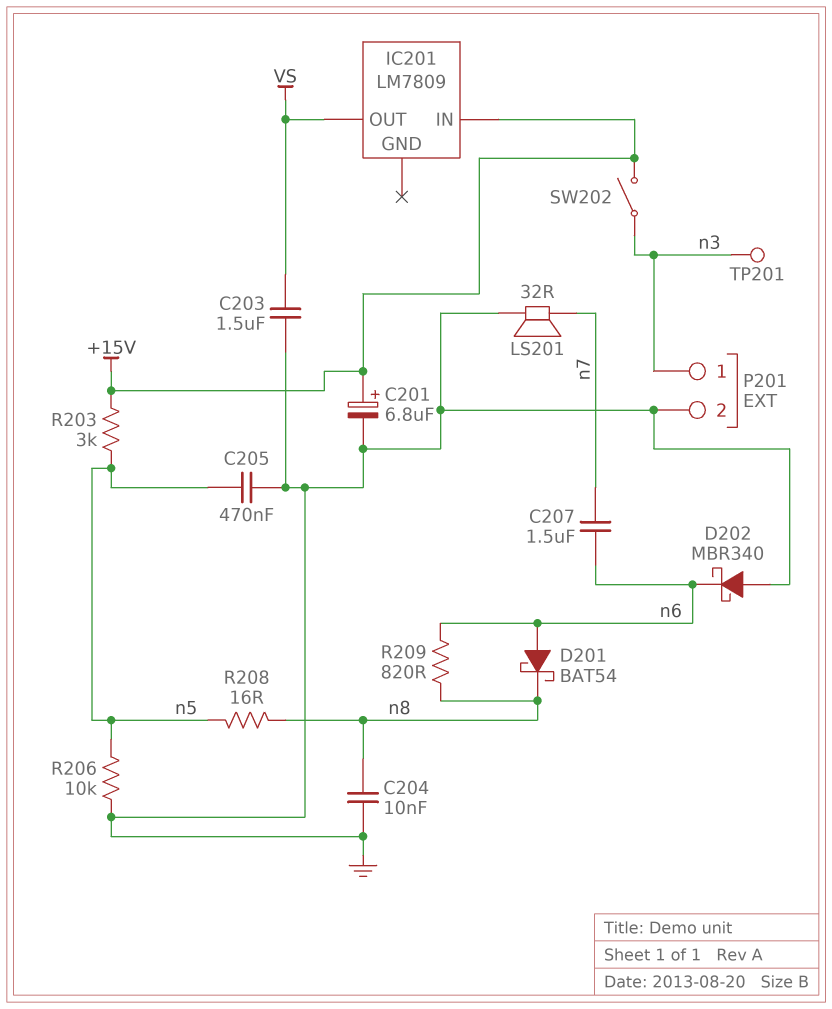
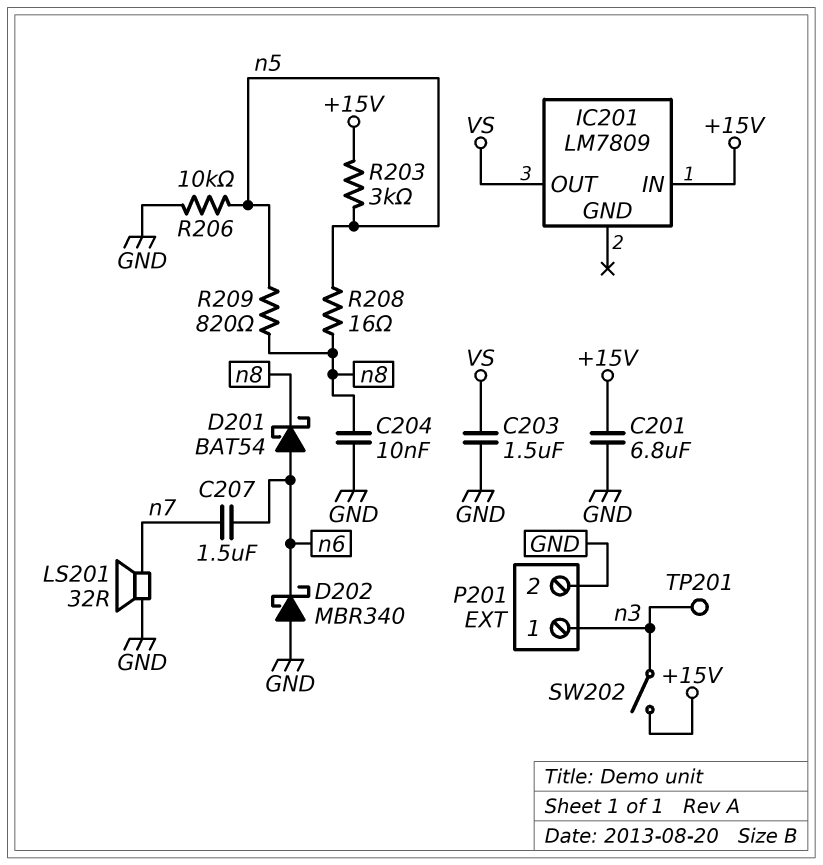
C201: 6.8uF (plus +15V, minus GND) -> 6.8uF (+15V, GND)
C205: 470nF (GND, n5) -> none
R209: 820 (n6, n8) -> 820 (n5, n8)

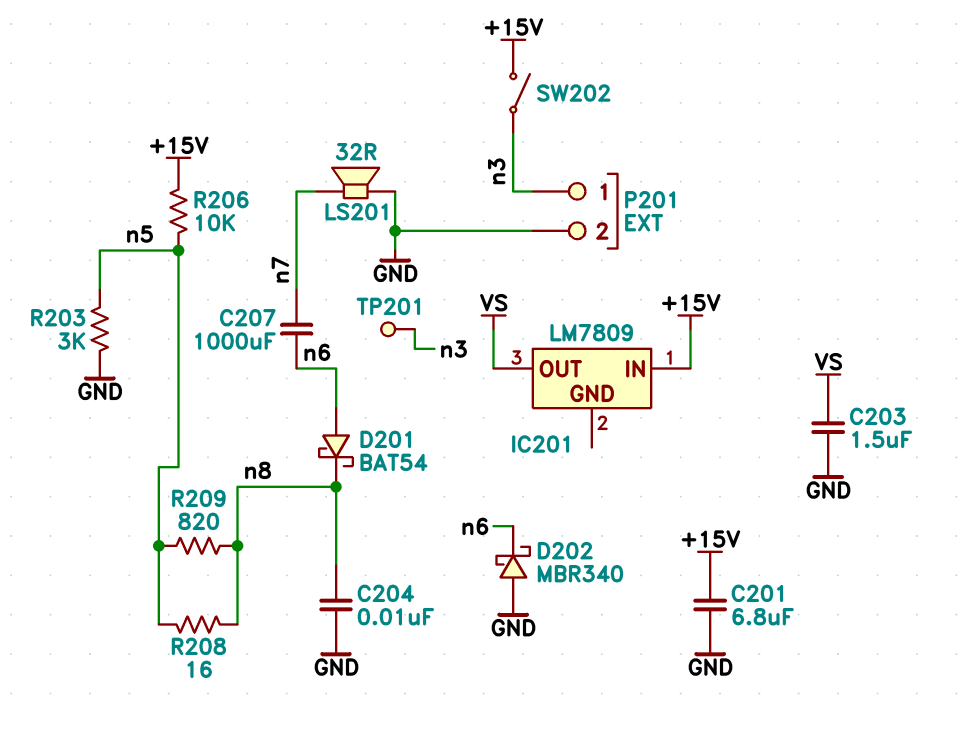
C207: 1.5uF (n6, n7) -> 1000uF (n6, n7)
R203: 3k (+15V, n5) -> 3k (GND, n5)
R206: 10k (GND, n5) -> 10k (+15V, n5)

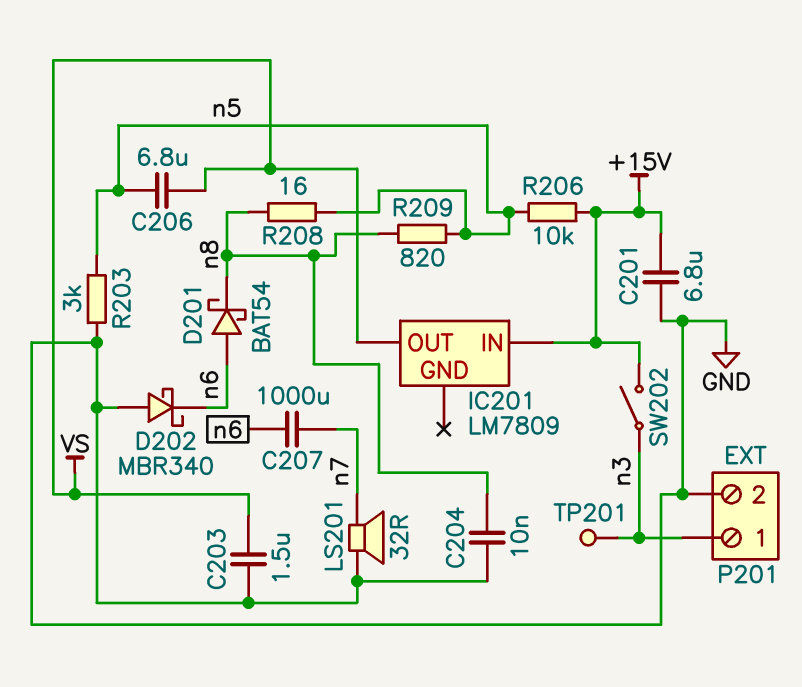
C206: none -> 6.8uF (VS, n5)

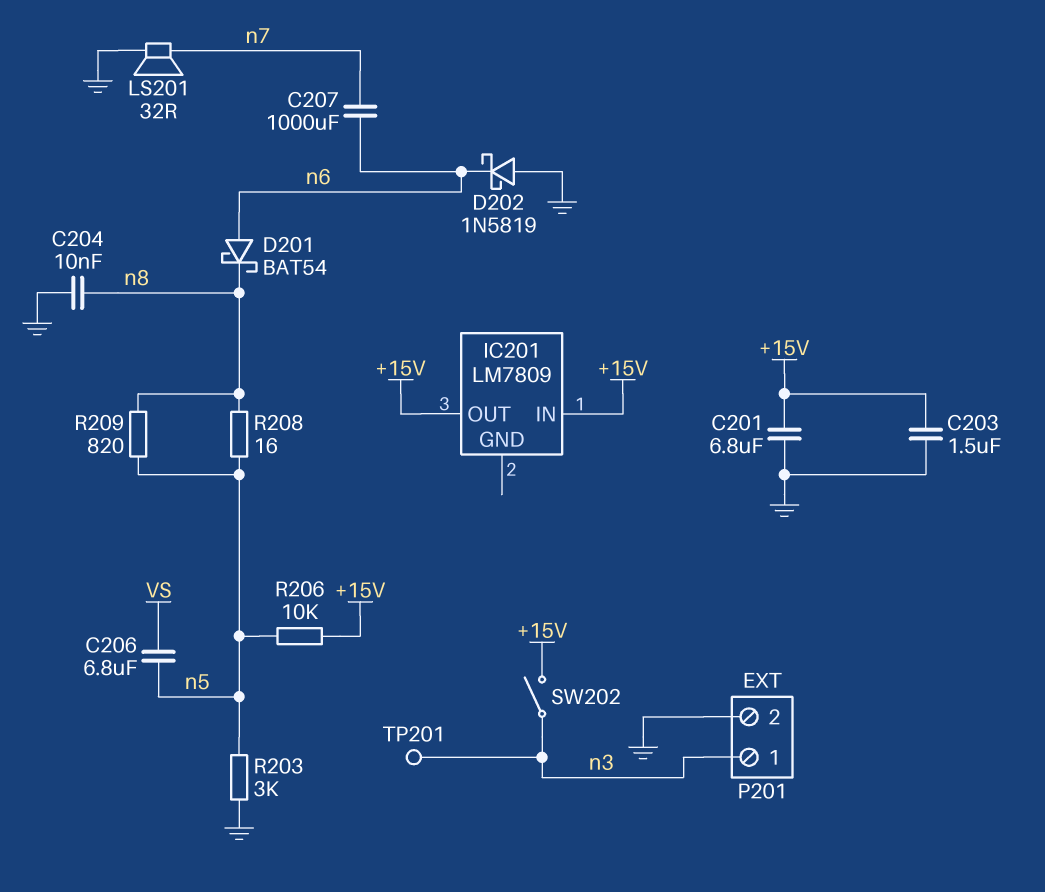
C203: 1.5uF (GND, VS) -> 1.5uF (+15V, GND)
D202: schottky MBR340 (A GND, K n6) -> schottky 1N5819 (A GND, K n6)
IC201 pin OUT: VS -> +15V

